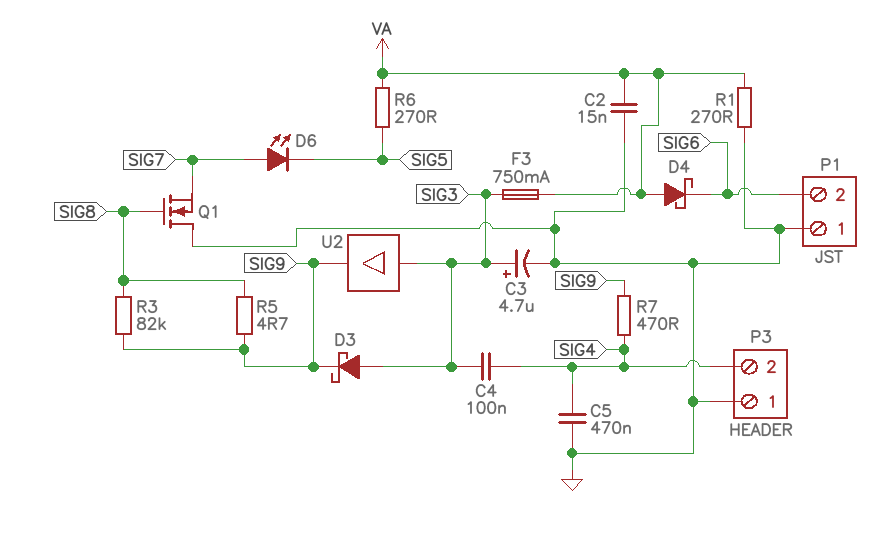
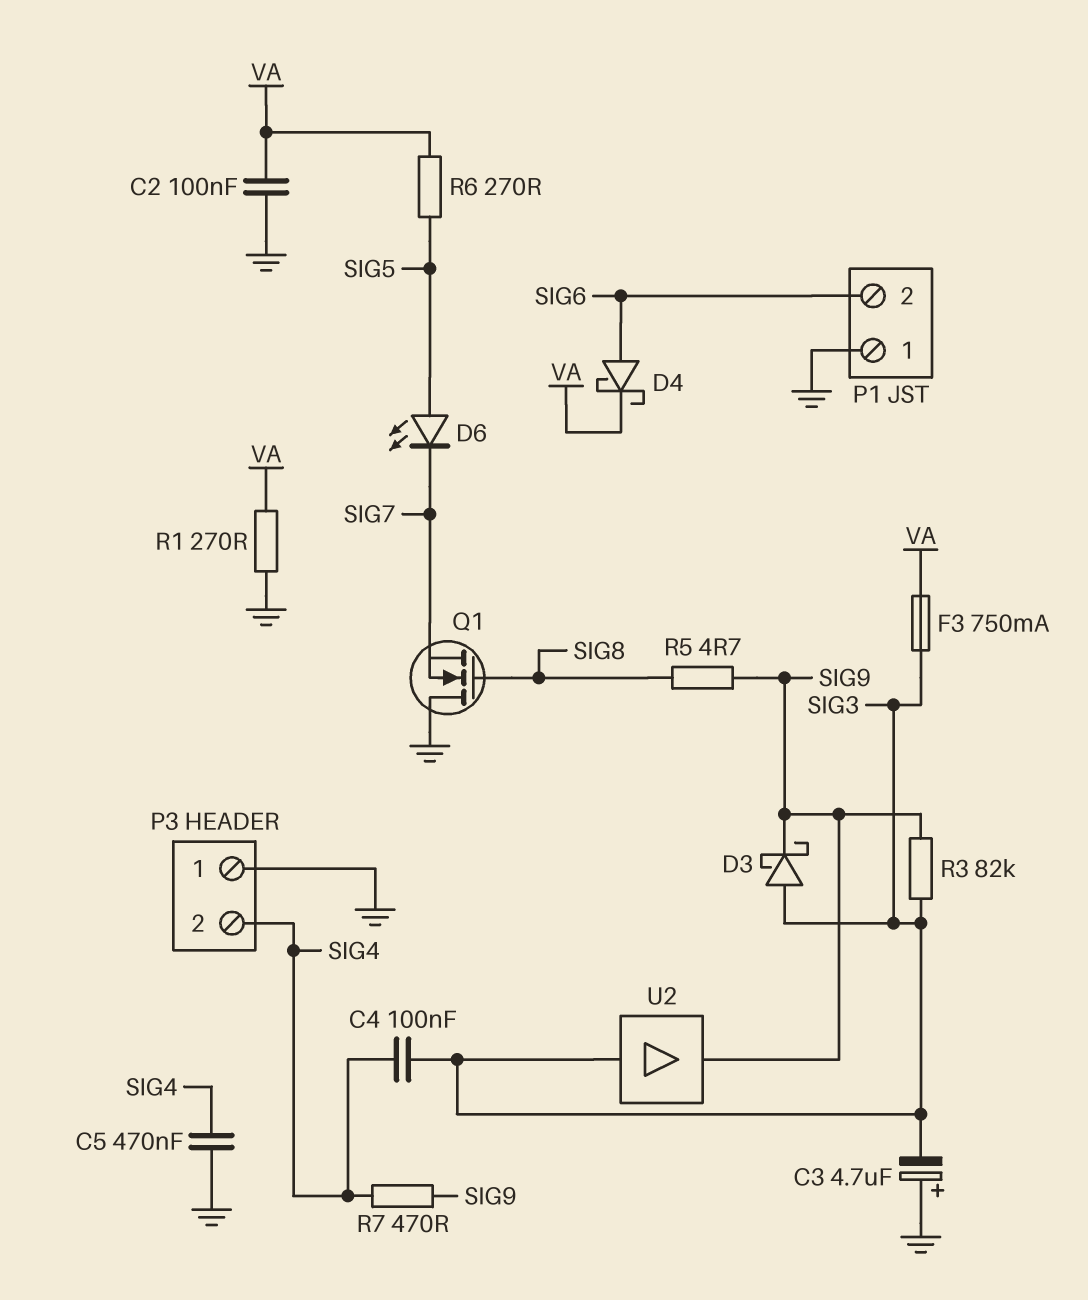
C2: 15nF (GND, VA) -> 100nF (GND, VA)
C3: 4.7uF (plus SIG3, minus GND) -> 4.7uF (plus GND, minus SIG3)
D4: schottky (A VA, K SIG6) -> schottky (A SIG6, K VA)
D6: LED (A SIG7, K SIG5) -> LED (A SIG5, K SIG7)
R3: 82k (SIG8, SIG9) -> 82k (SIG3, SIG9)

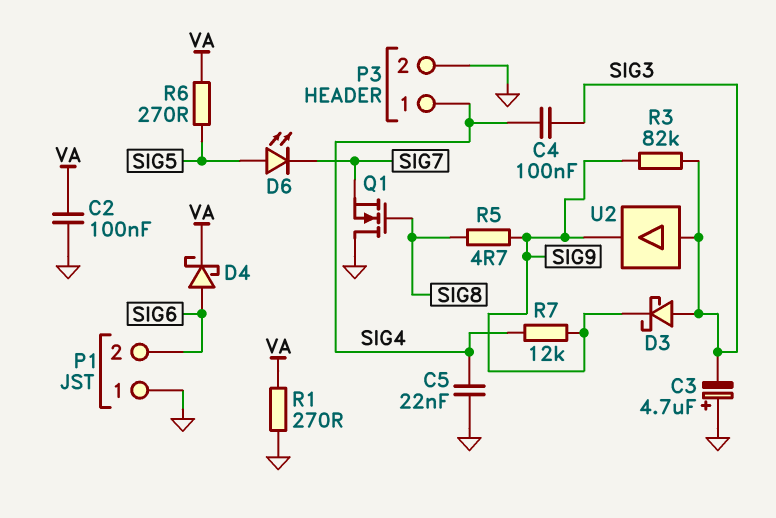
C5: 470nF (GND, SIG4) -> 22nF (GND, SIG4)
F3: 750mA (SIG3, VA) -> none
P3 pin 1: GND -> SIG4
P3 pin 2: SIG4 -> GND
R7: 470 (SIG4, SIG9) -> 12k (SIG4, SIG9)

